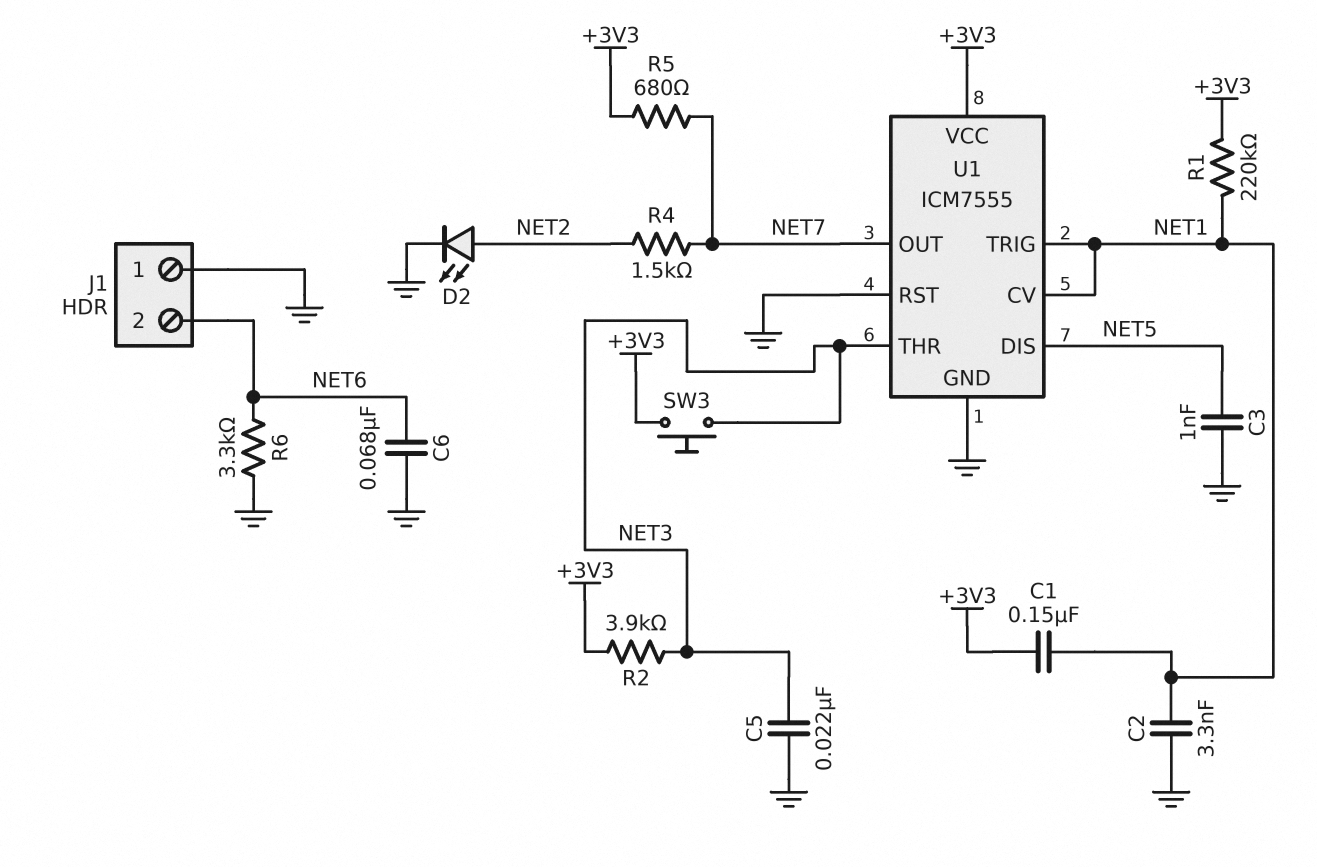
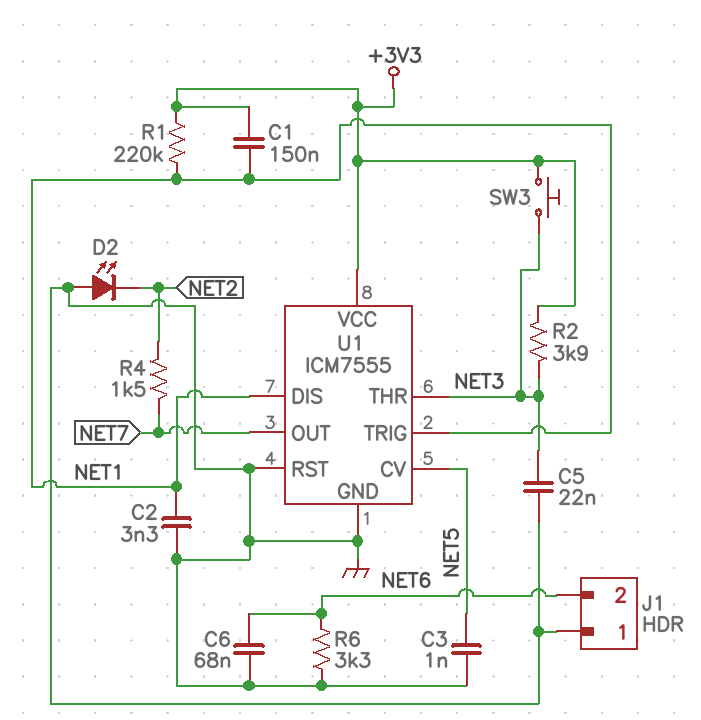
D2: LED (A NET2, K GND) -> LED (A GND, K NET2)
R5: 680 (+3V3, NET7) -> none
U1 pin CV: NET1 -> NET5
U1 pin DIS: NET5 -> NET1

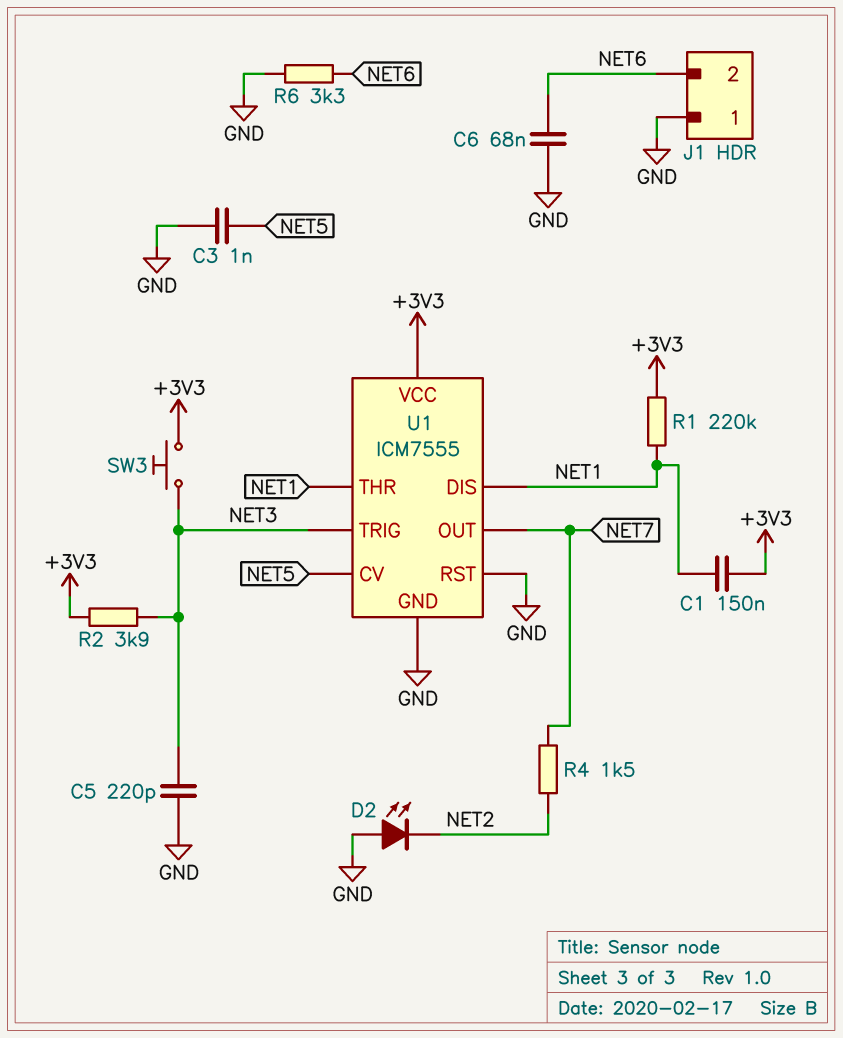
C2: 3.3nF (GND, NET1) -> none
C5: 22nF (GND, NET3) -> 220pF (GND, NET3)
U1 pin THR: NET3 -> NET1
U1 pin TRIG: NET1 -> NET3

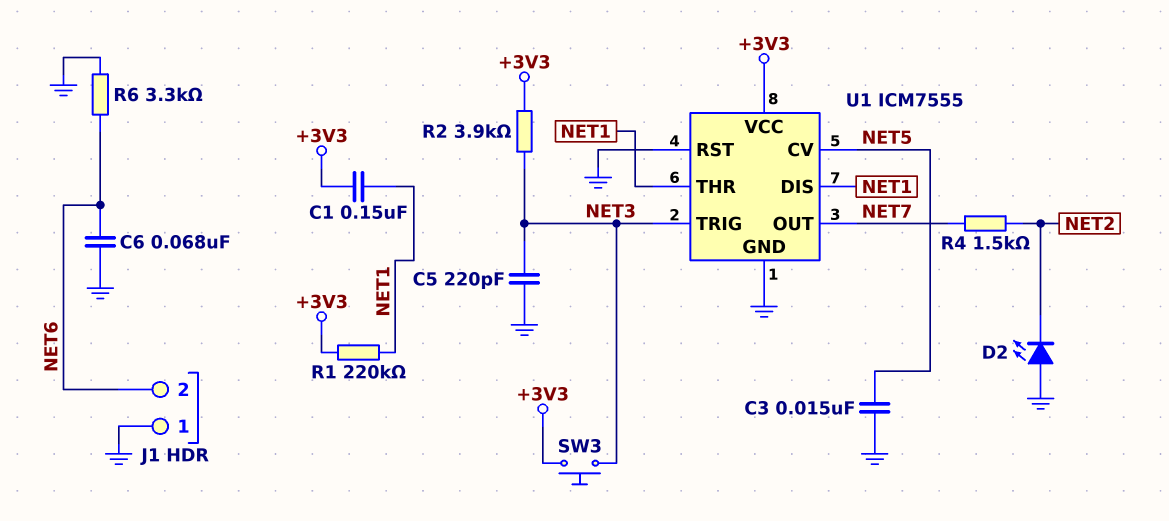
C3: 1nF (GND, NET5) -> 15nF (GND, NET5)

